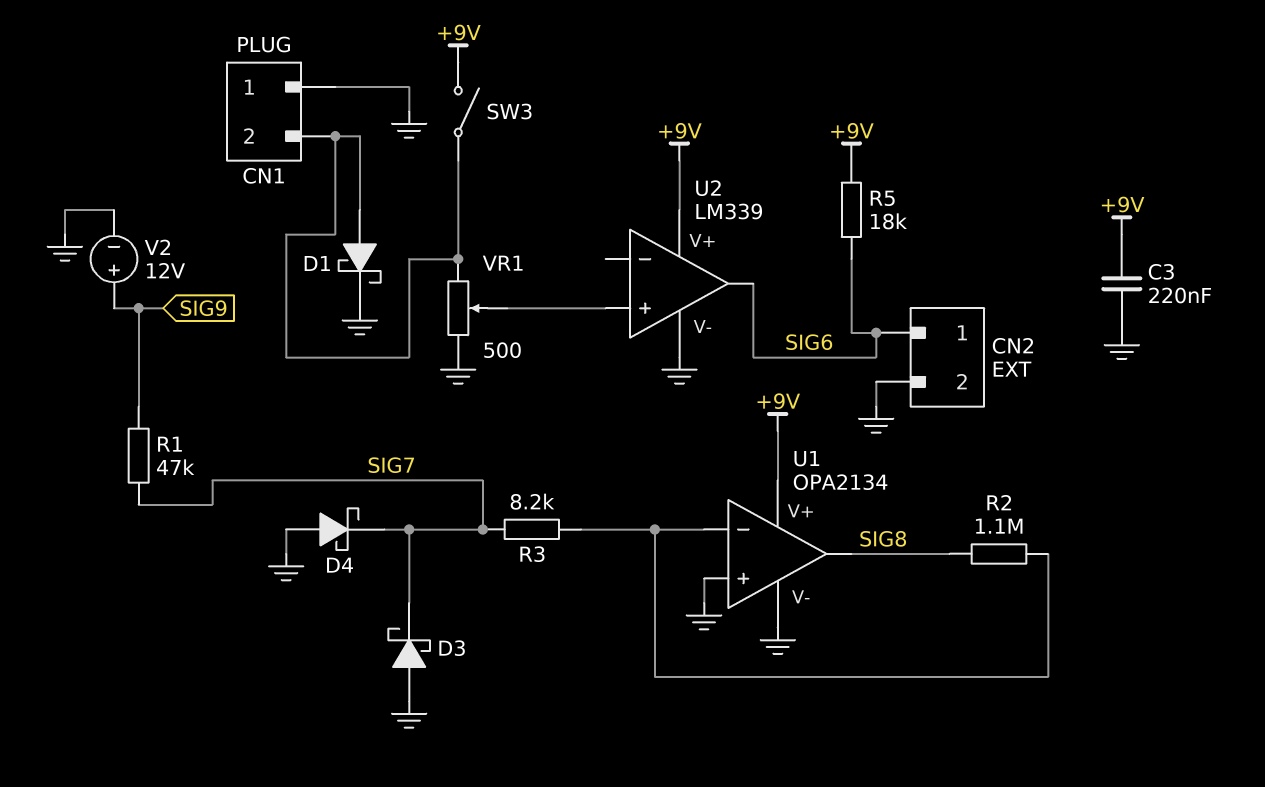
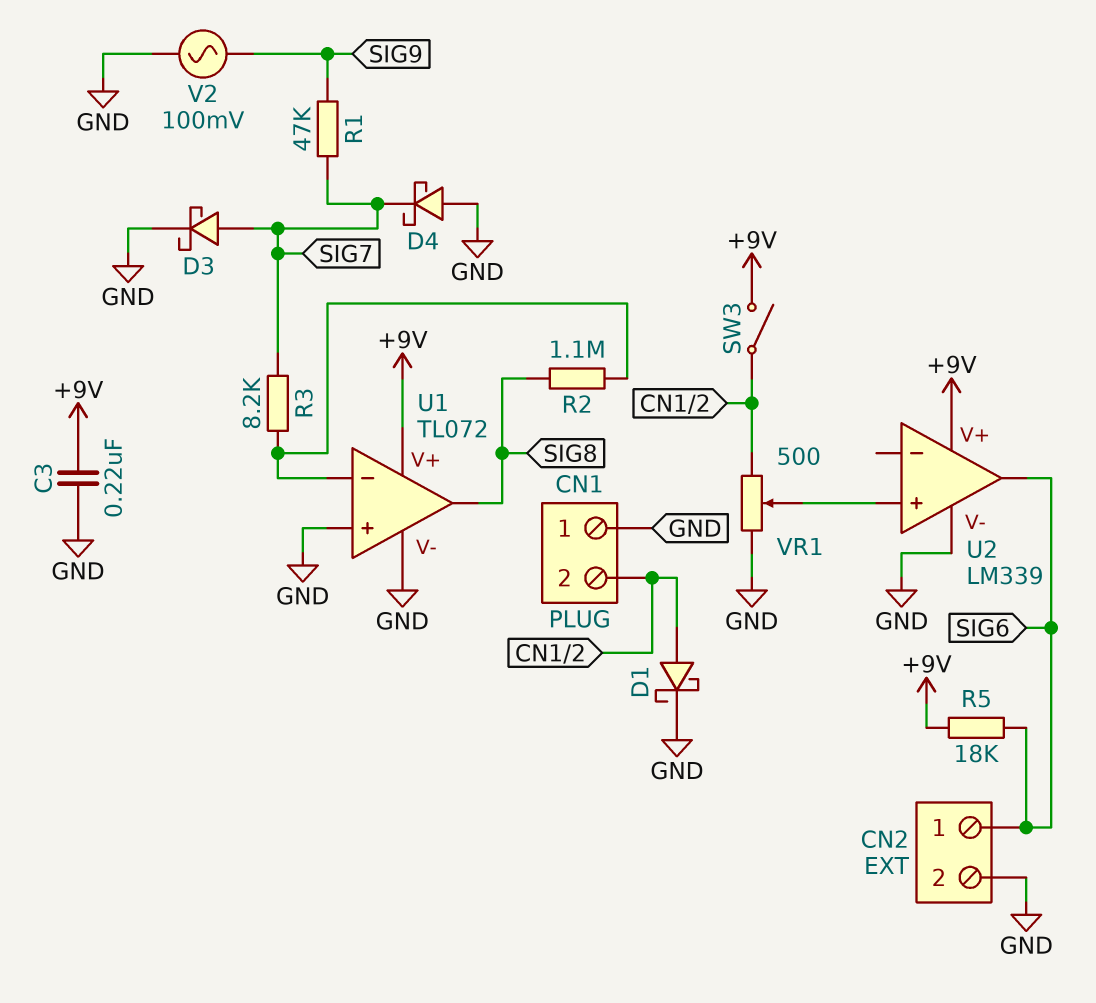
D3: schottky (A GND, K SIG7) -> schottky (A SIG7, K GND)
U1: OPA2134 -> TL072
V2: 12V (plus SIG9, minus GND) -> AC 100mV (GND, SIG9)

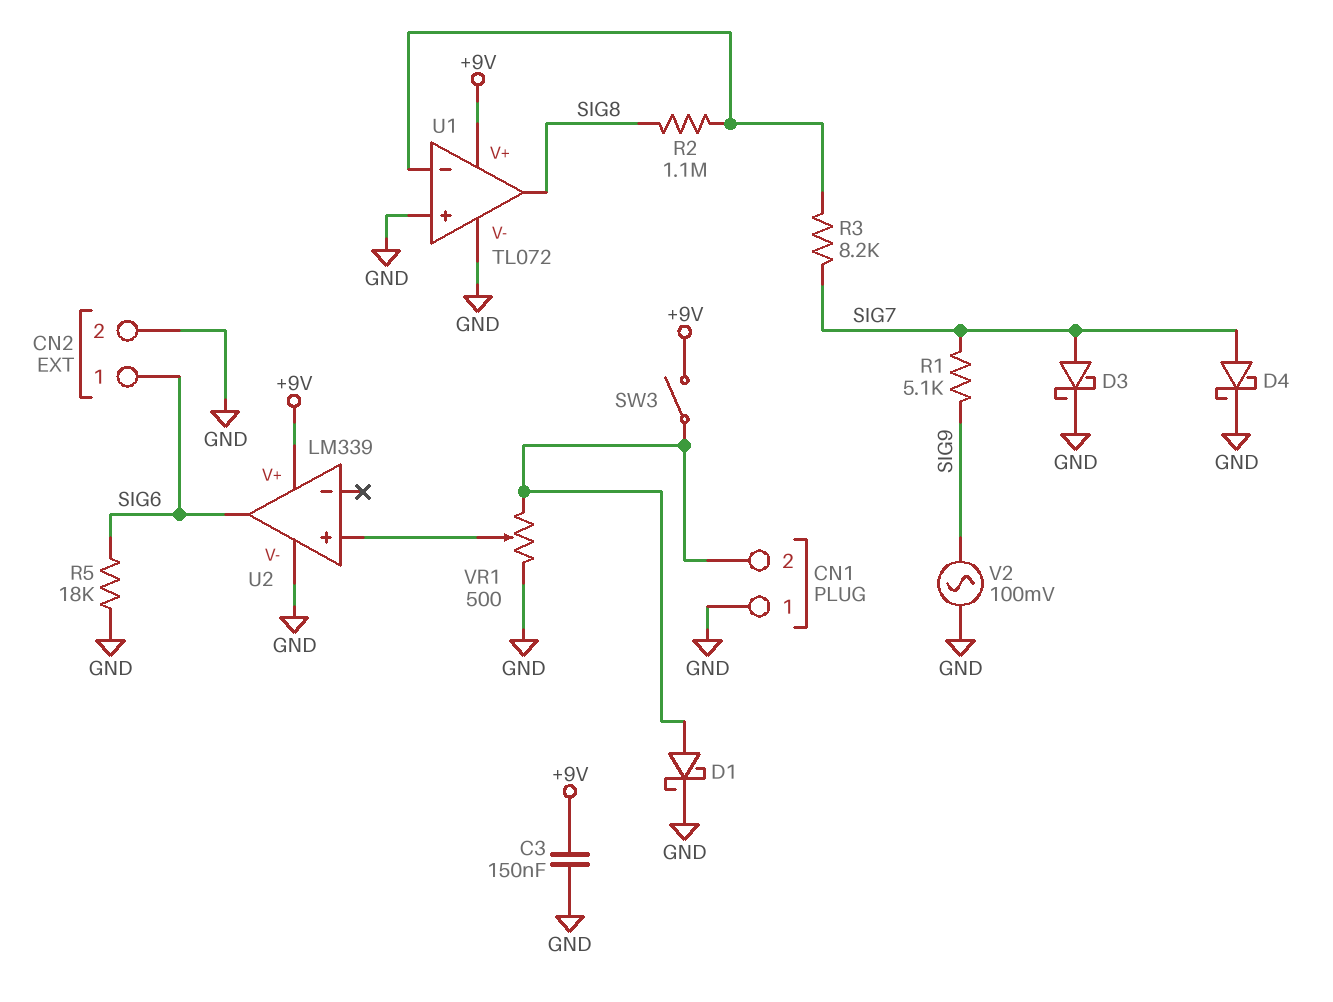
C3: 220nF (+9V, GND) -> 150nF (+9V, GND)
D4: schottky (A GND, K SIG7) -> schottky (A SIG7, K GND)
R1: 47k (SIG7, SIG9) -> 5.1k (SIG7, SIG9)
R5: 18k (+9V, SIG6) -> 18k (GND, SIG6)

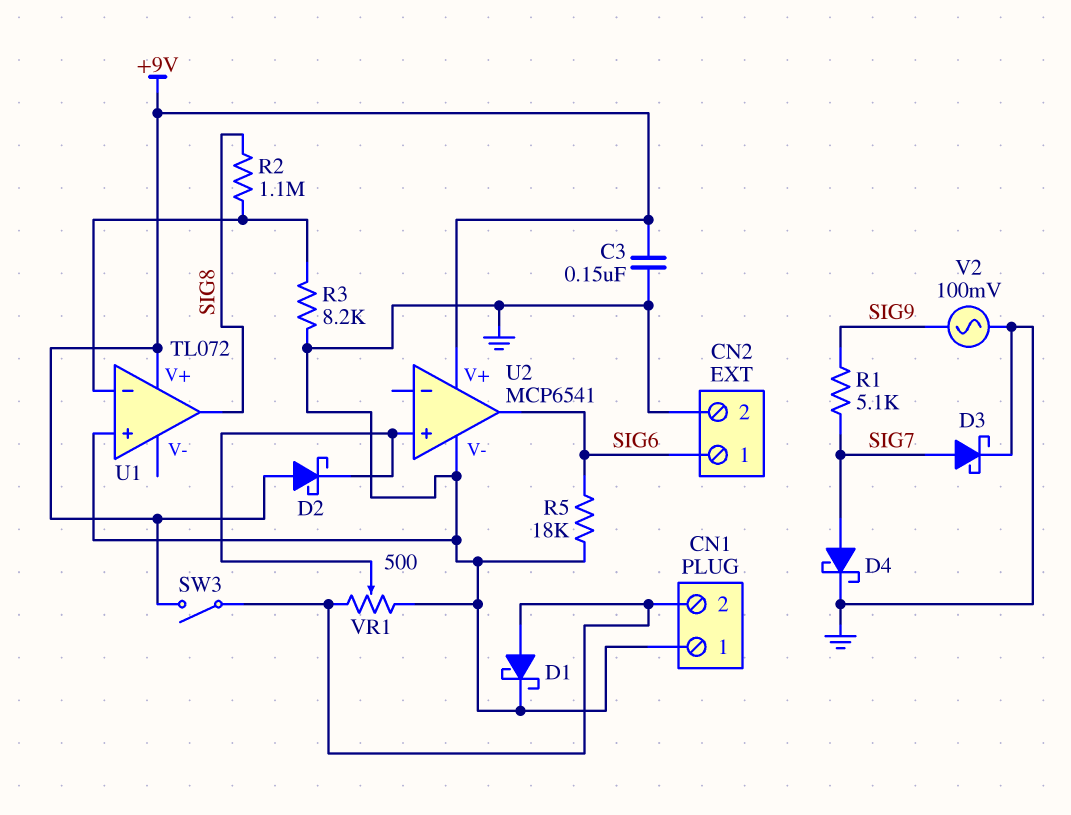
D2: none -> schottky (A +9V, K U2/in+)
R3: 8.2k (SIG7, U1/in-) -> 8.2k (GND, U1/in-)
U1 pin V-: GND -> none
U2: LM339 -> MCP6541

